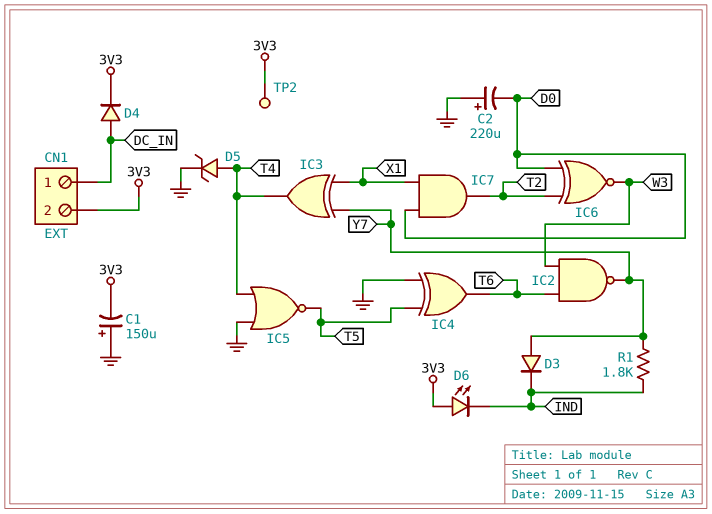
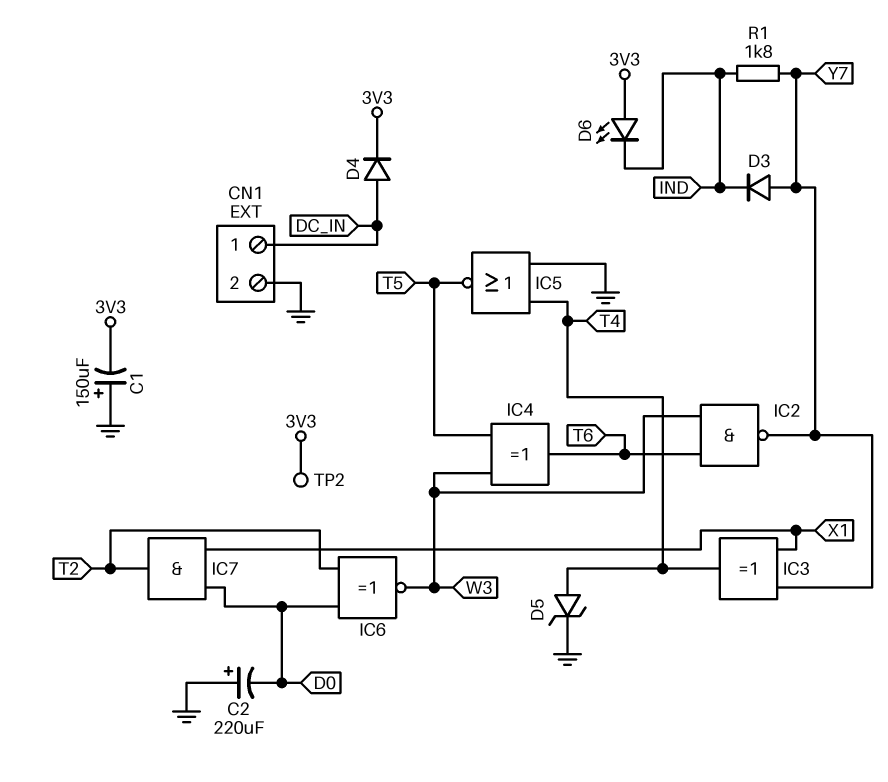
CN1 pin 2: 3V3 -> GND
IC4: XOR (in GND, in T5, out T6) -> XOR (in T5, in W3, out T6)

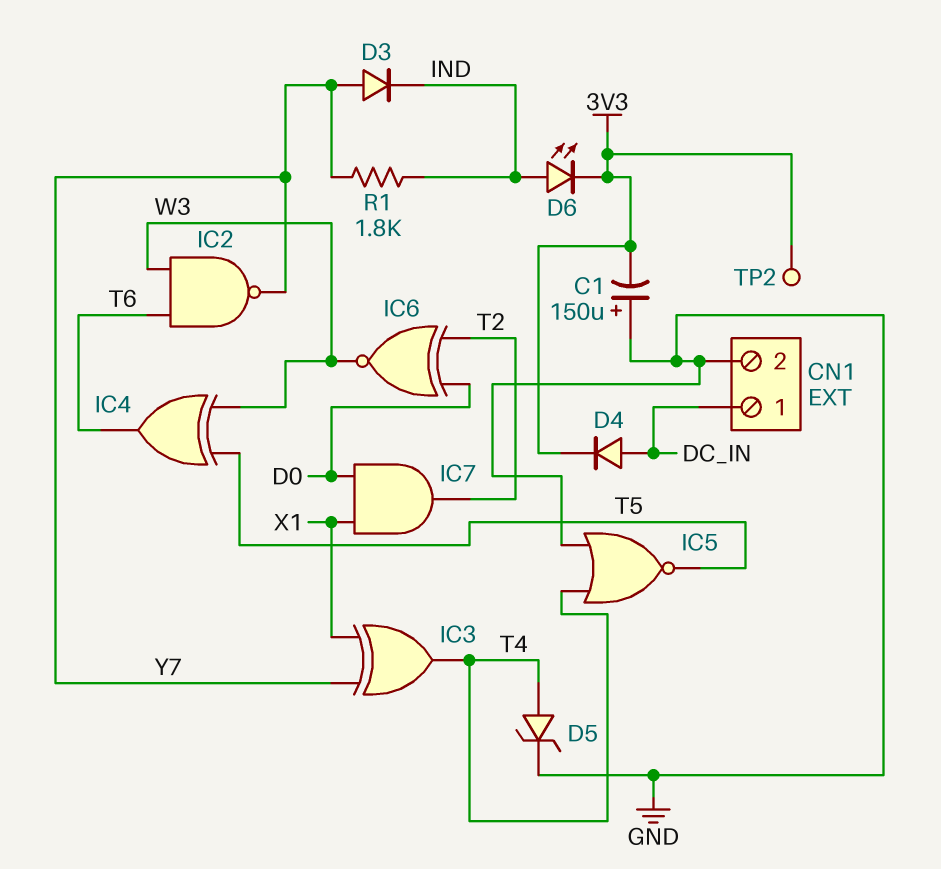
C2: 220uF (plus GND, minus D0) -> none
D6: LED (A 3V3, K IND) -> LED (A IND, K 3V3)

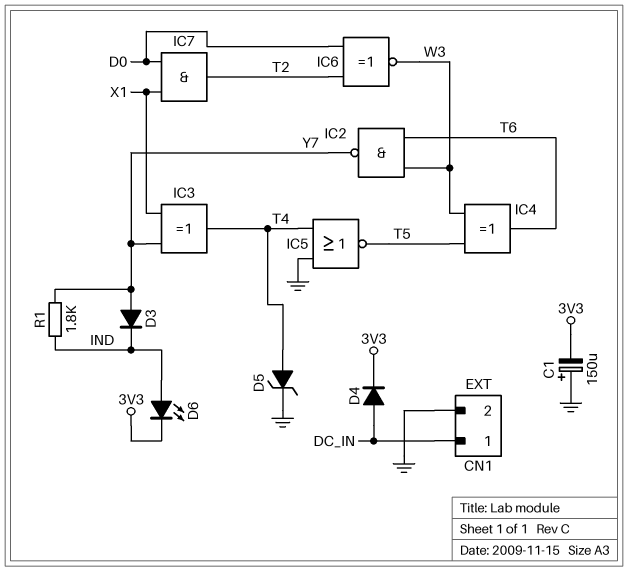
TP2: test point (3V3) -> none

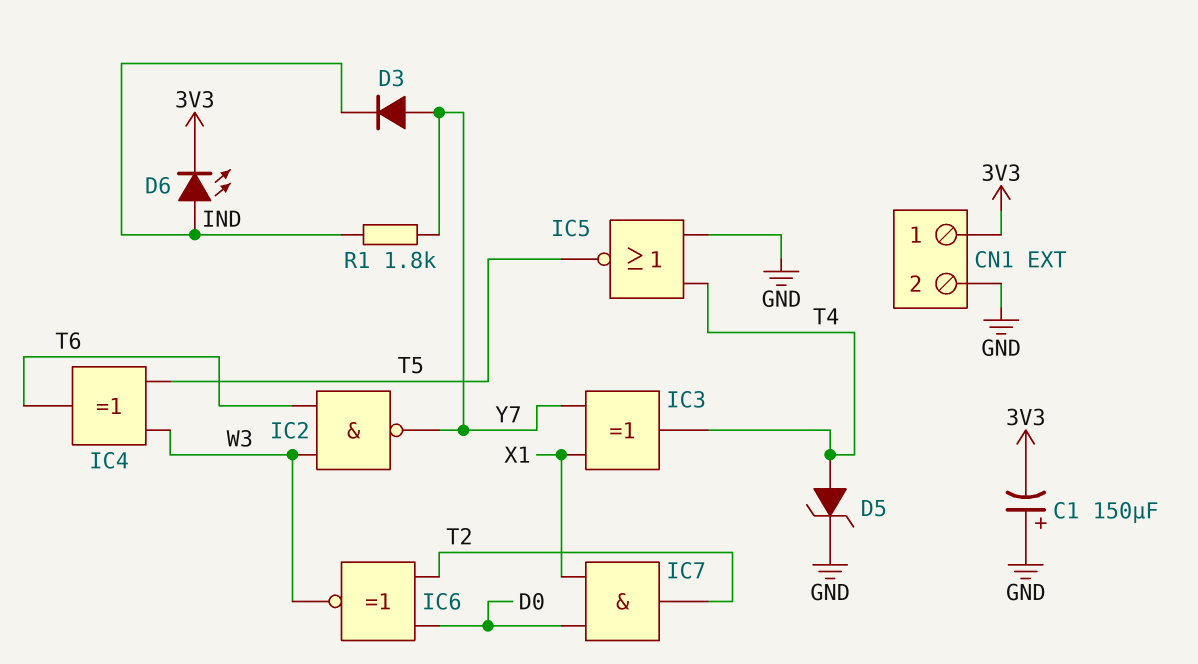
CN1 pin 1: DC_IN -> 3V3
D4: diode (A DC_IN, K 3V3) -> none

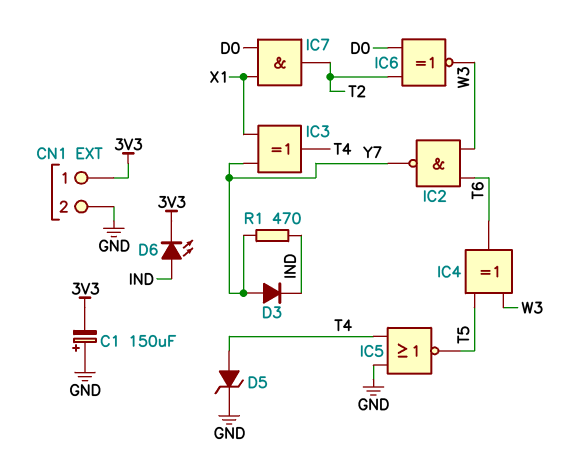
R1: 1.8k (IND, Y7) -> 470 (IND, Y7)

